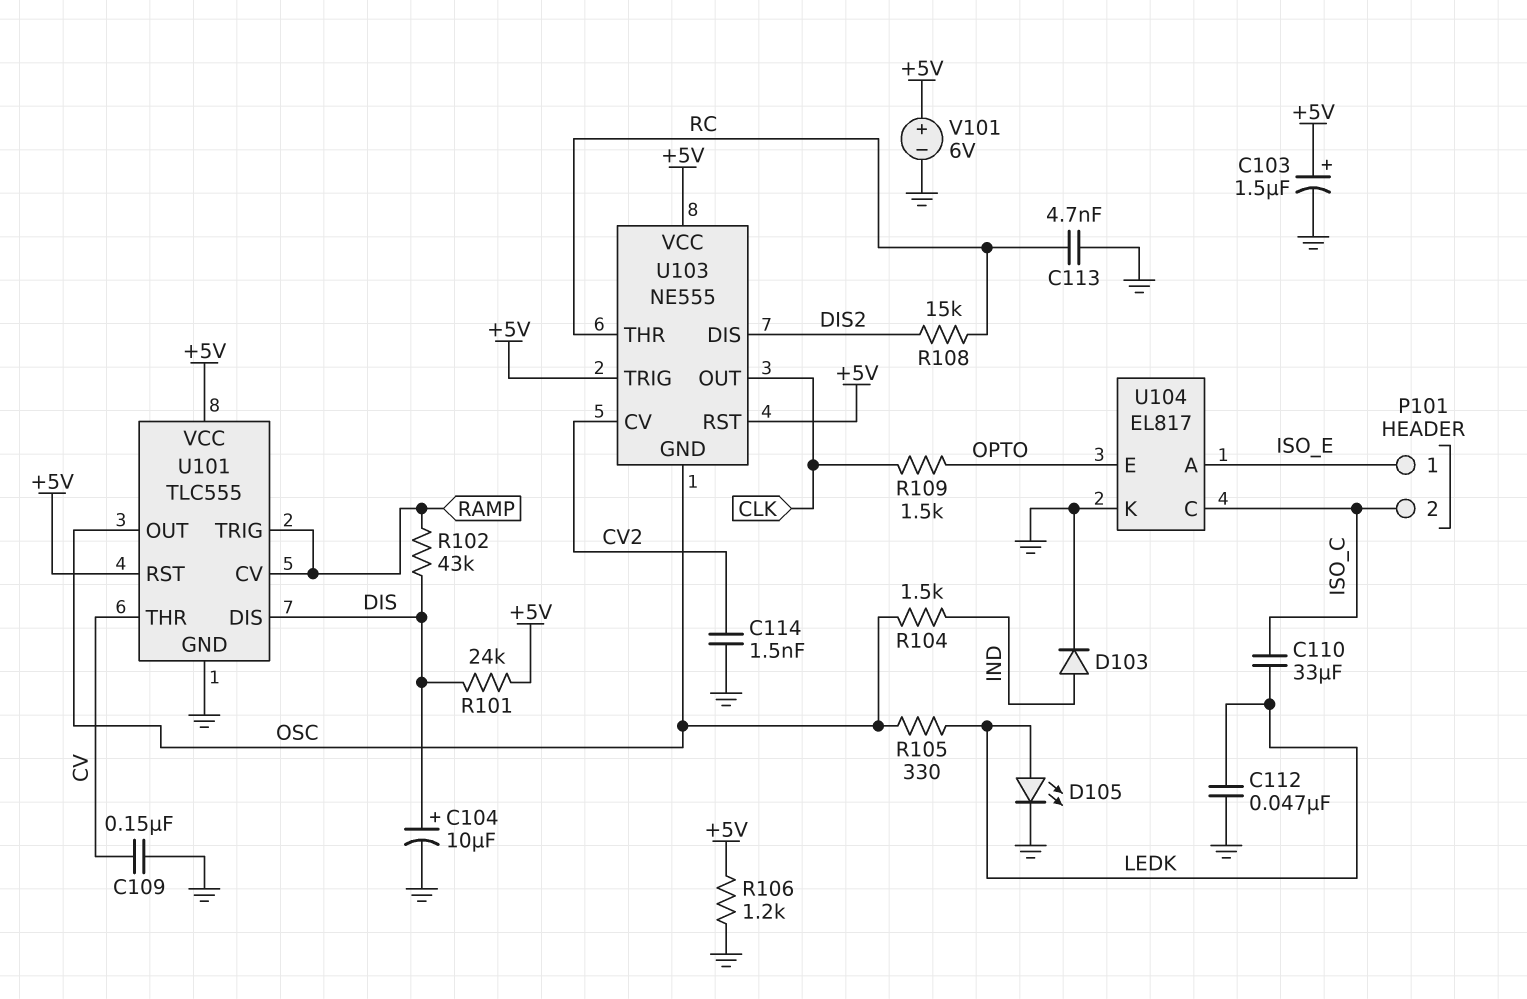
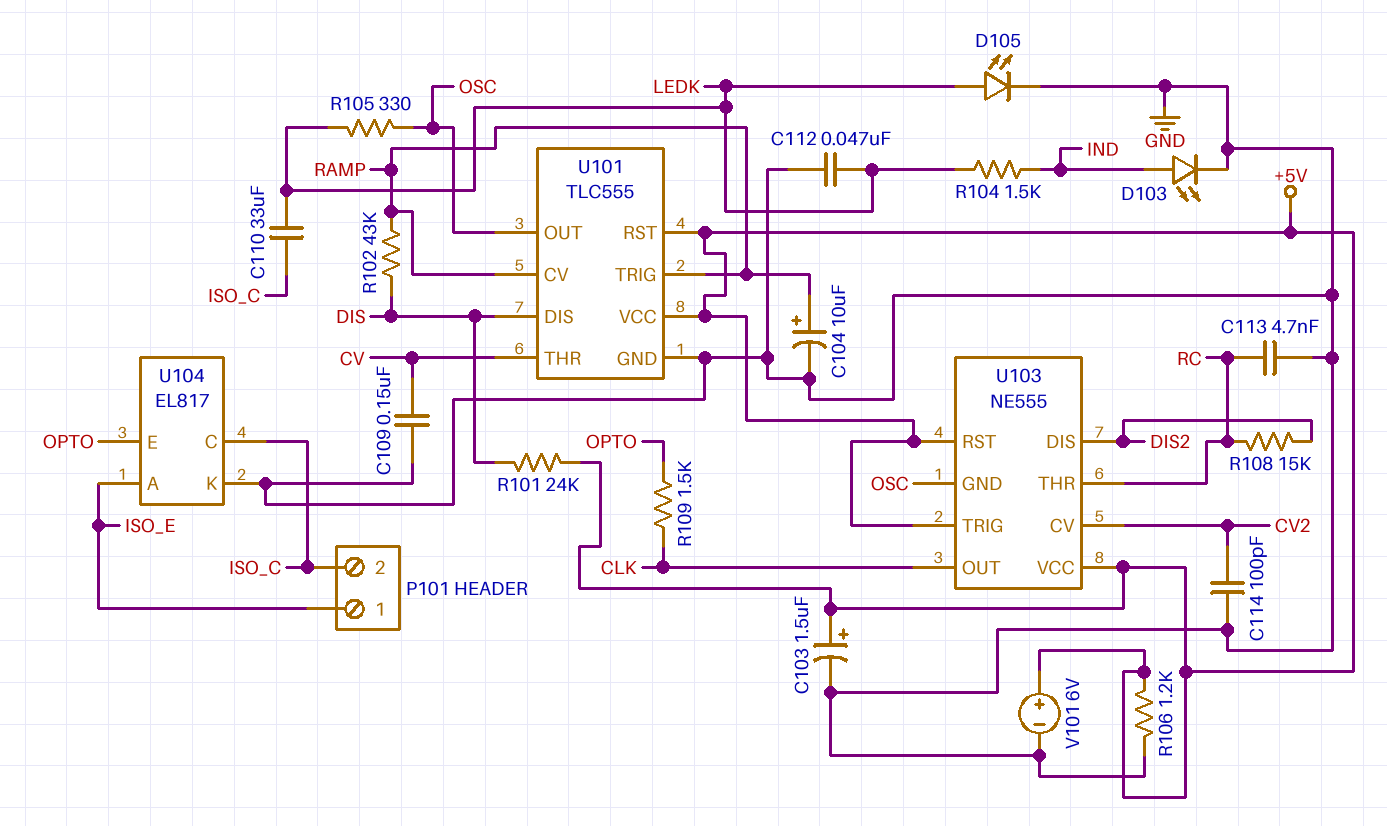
C104: 10uF (plus DIS, minus GND) -> 10uF (plus RAMP, minus GND)
C114: 1.5nF (CV2, GND) -> 100pF (CV2, GND)
D103: diode (A IND, K GND) -> LED (A IND, K GND)
R104: 1.5k (IND, OSC) -> 1.5k (IND, LEDK)

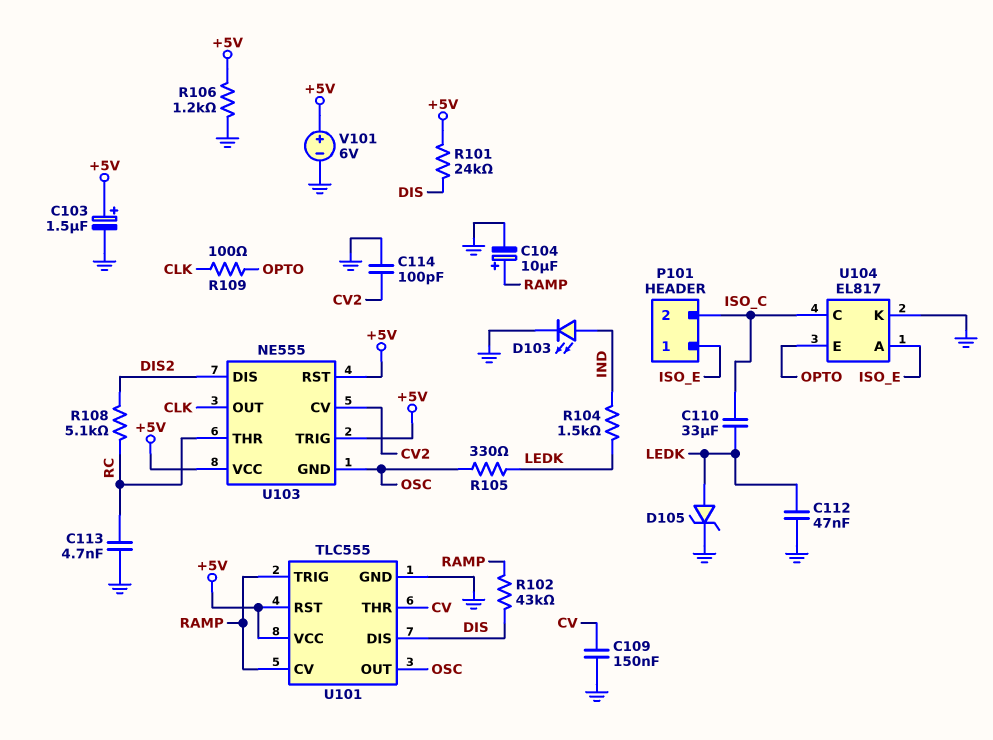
D105: LED (A LEDK, K GND) -> zener (A LEDK, K GND)
R108: 15k (DIS2, RC) -> 5.1k (DIS2, RC)
R109: 1.5k (CLK, OPTO) -> 100 (CLK, OPTO)

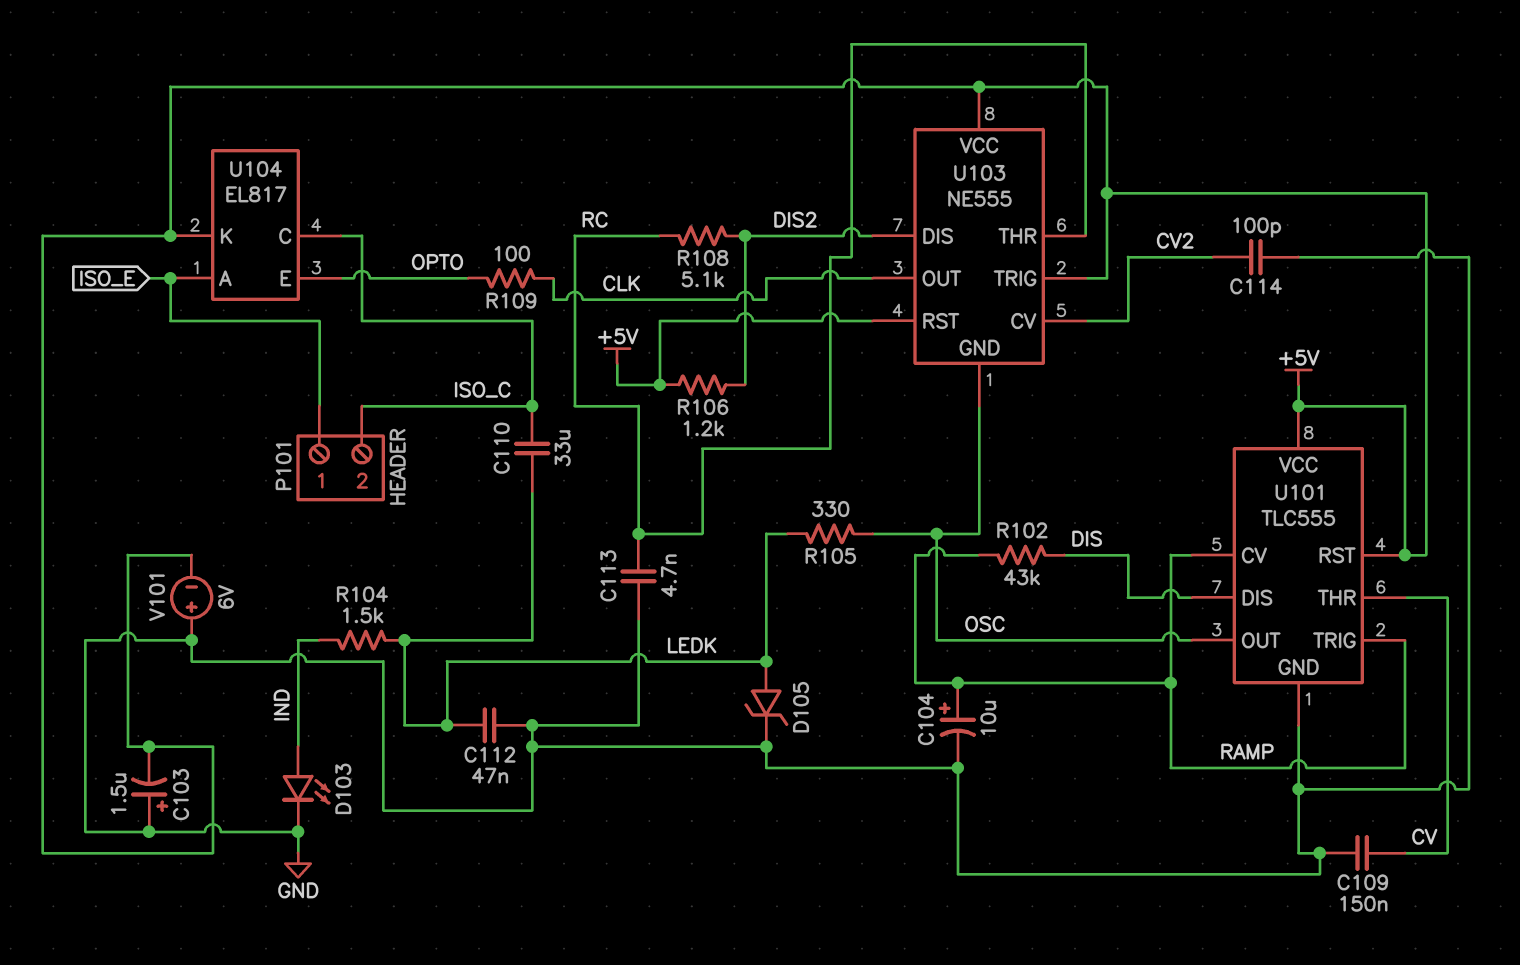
C103: 1.5uF (plus +5V, minus GND) -> 1.5uF (plus GND, minus +5V)
R101: 24k (+5V, DIS) -> none
R106: 1.2k (+5V, GND) -> 1.2k (+5V, DIS2)
U104 pin K: GND -> +5V
V101: 6V (plus +5V, minus GND) -> 6V (plus GND, minus +5V)

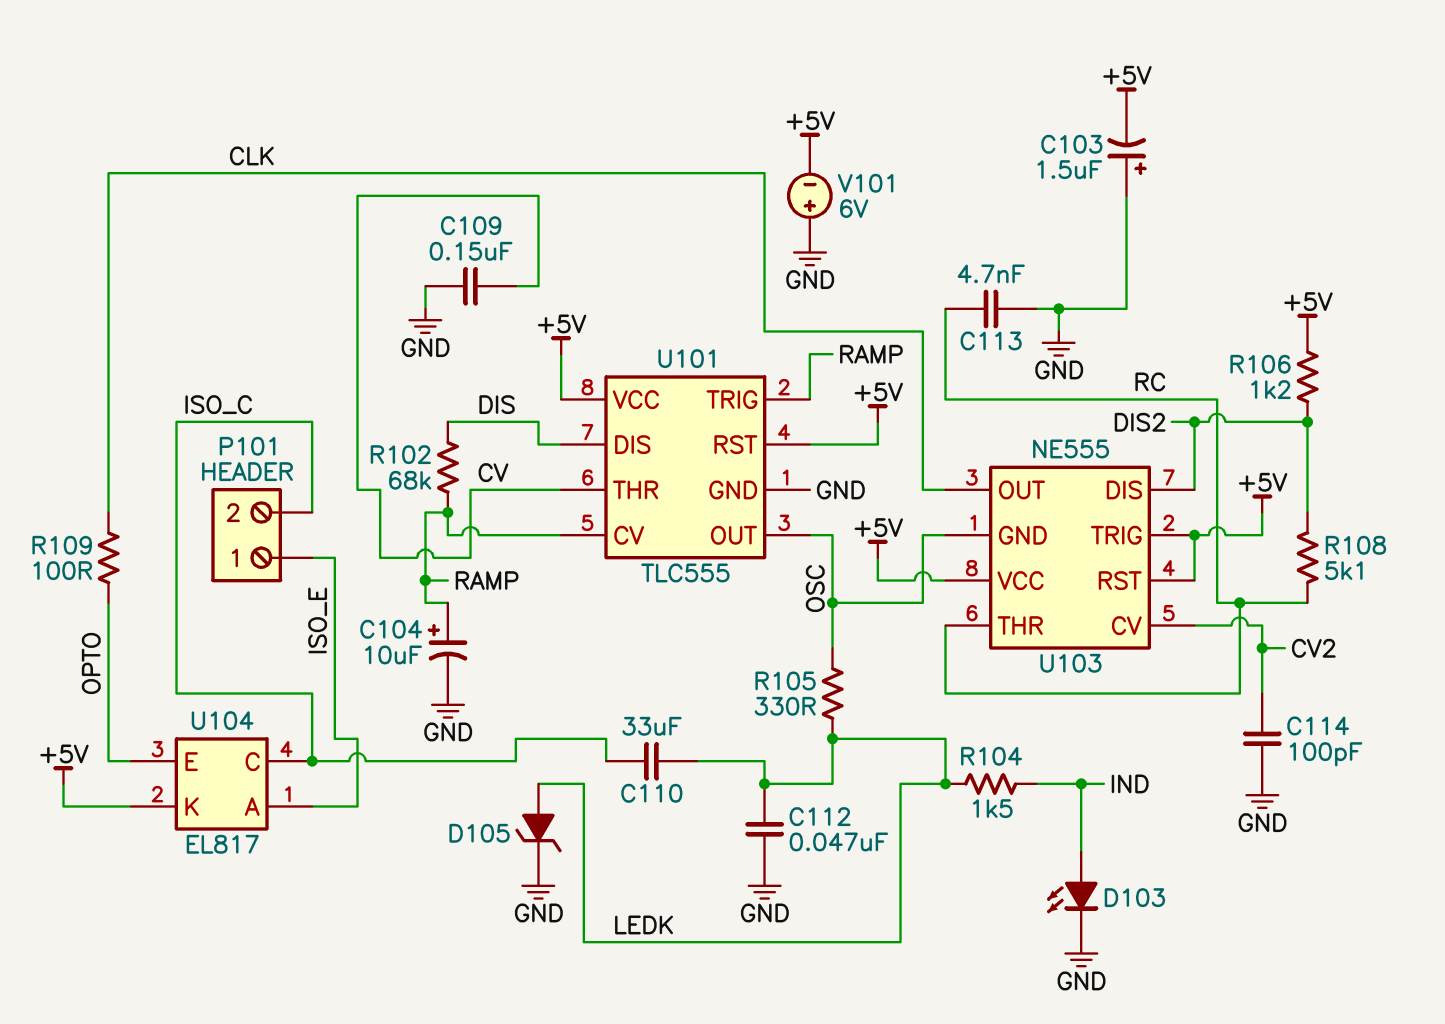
R102: 43k (DIS, RAMP) -> 68k (DIS, RAMP)

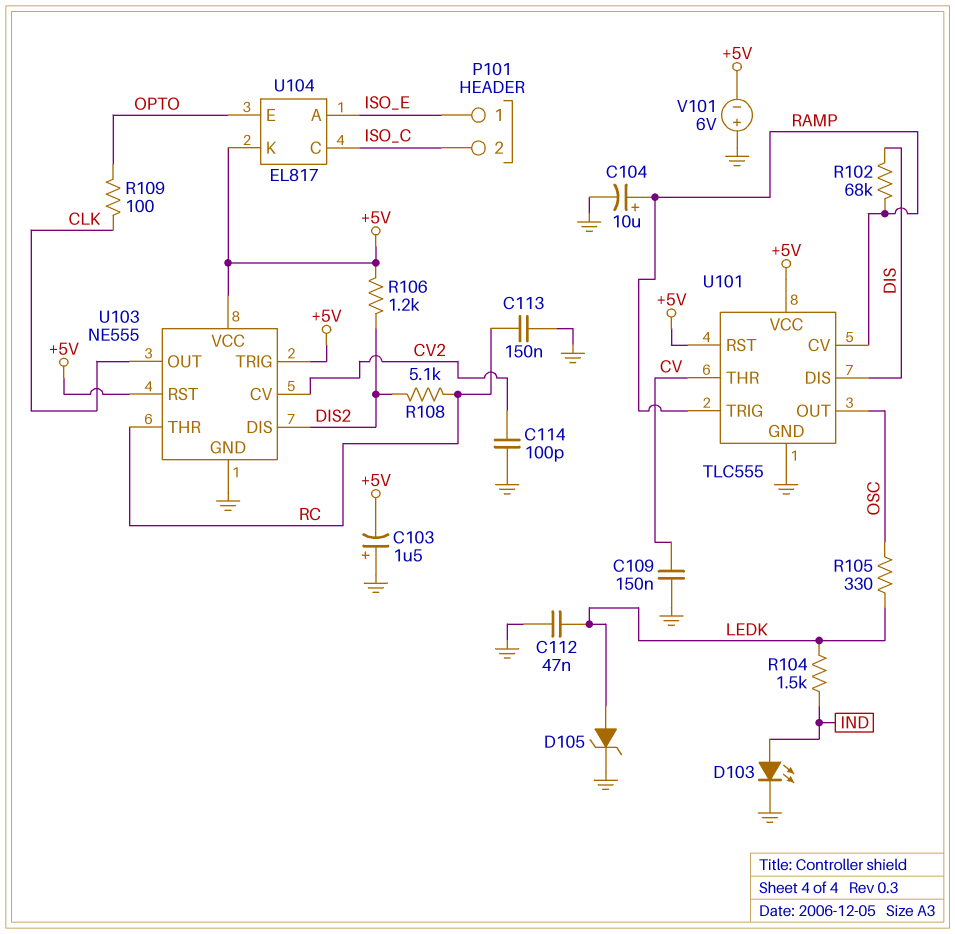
C110: 33uF (ISO_C, LEDK) -> none
C113: 4.7nF (GND, RC) -> 150nF (GND, RC)
U103 pin GND: OSC -> GND

